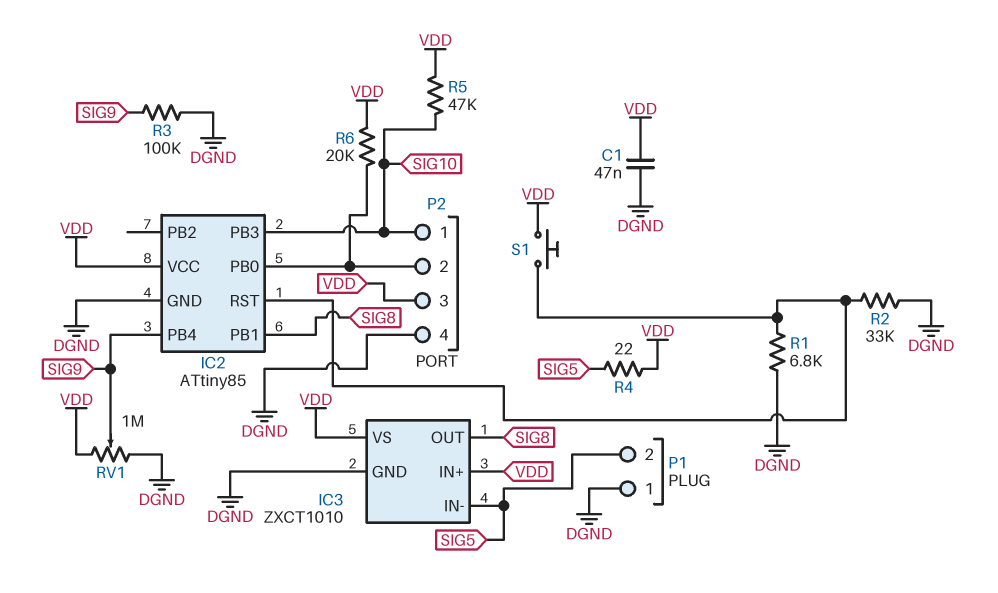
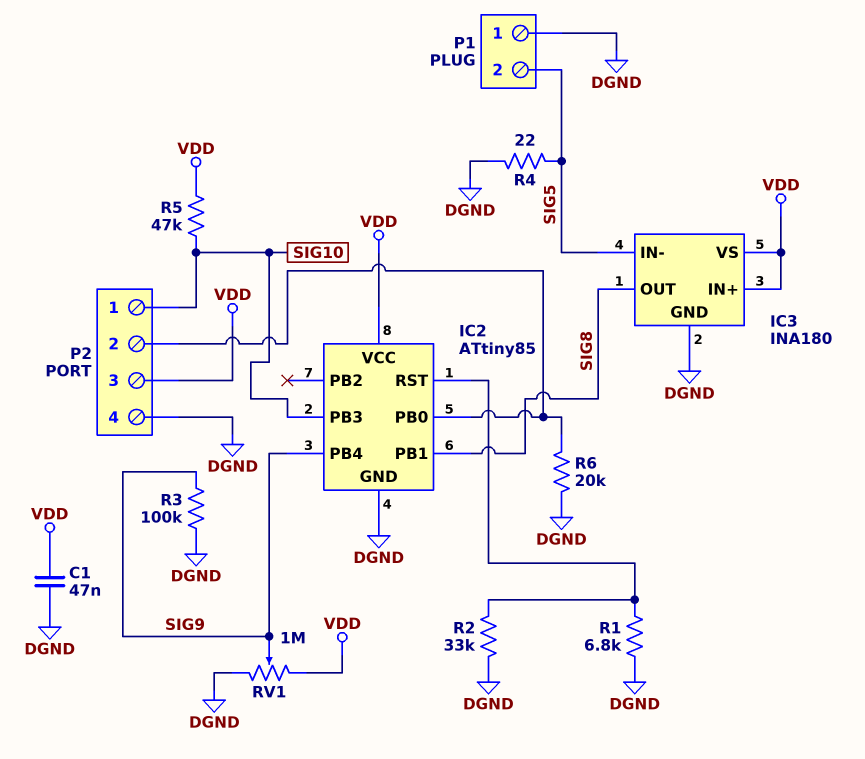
IC3: ZXCT1010 -> INA180
R4: 22 (SIG5, VDD) -> 22 (DGND, SIG5)
R6: 20k (IC2/PB0, VDD) -> 20k (DGND, IC2/PB0)
S1: button (IC2/RST, VDD) -> none

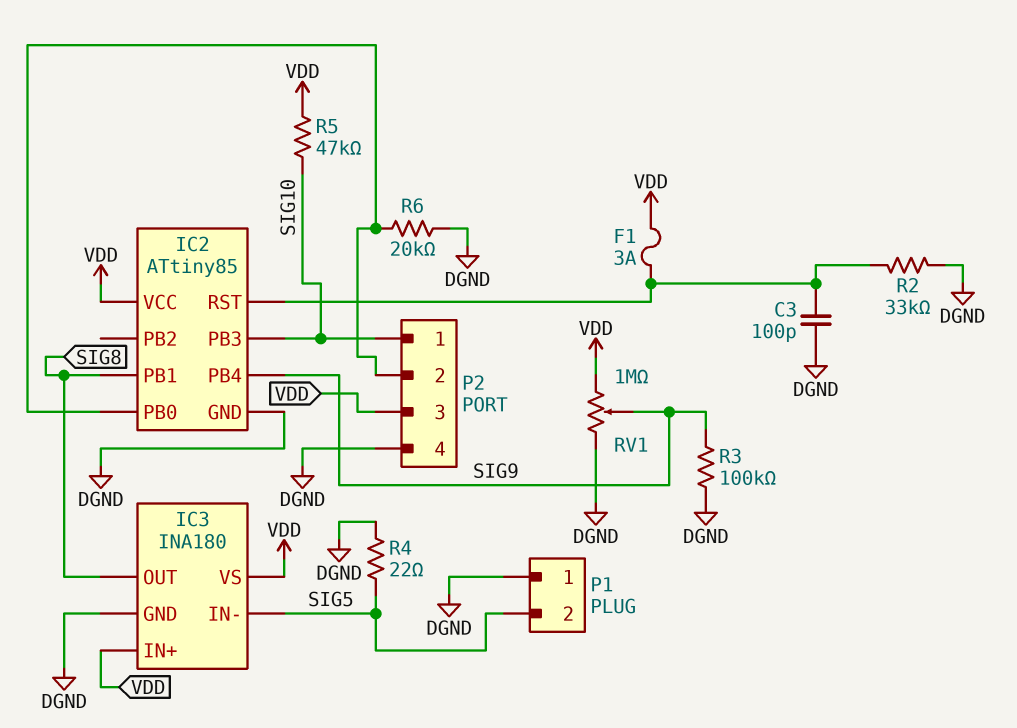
C1: 47nF (DGND, VDD) -> none
C3: none -> 100pF (DGND, IC2/RST)
F1: none -> 3A (IC2/RST, VDD)
R1: 6.8k (DGND, IC2/RST) -> none

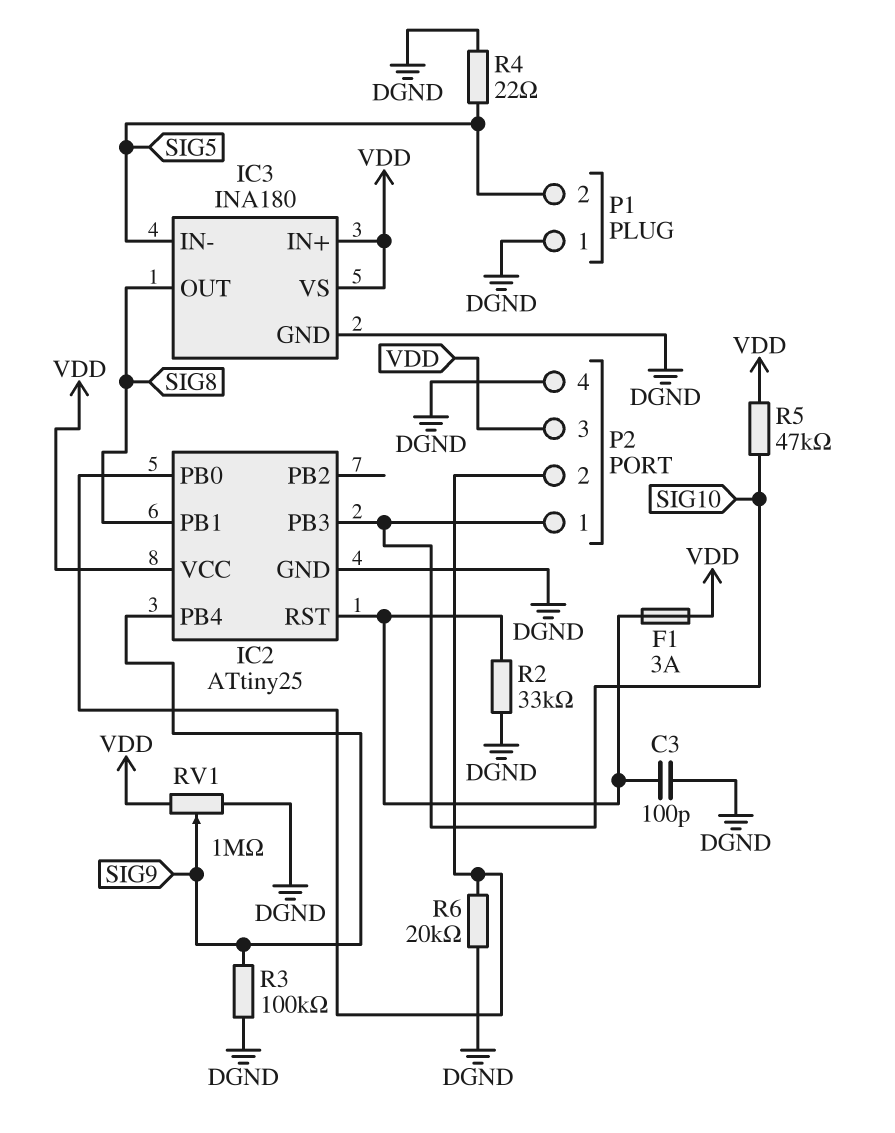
IC2: ATtiny85 -> ATtiny25

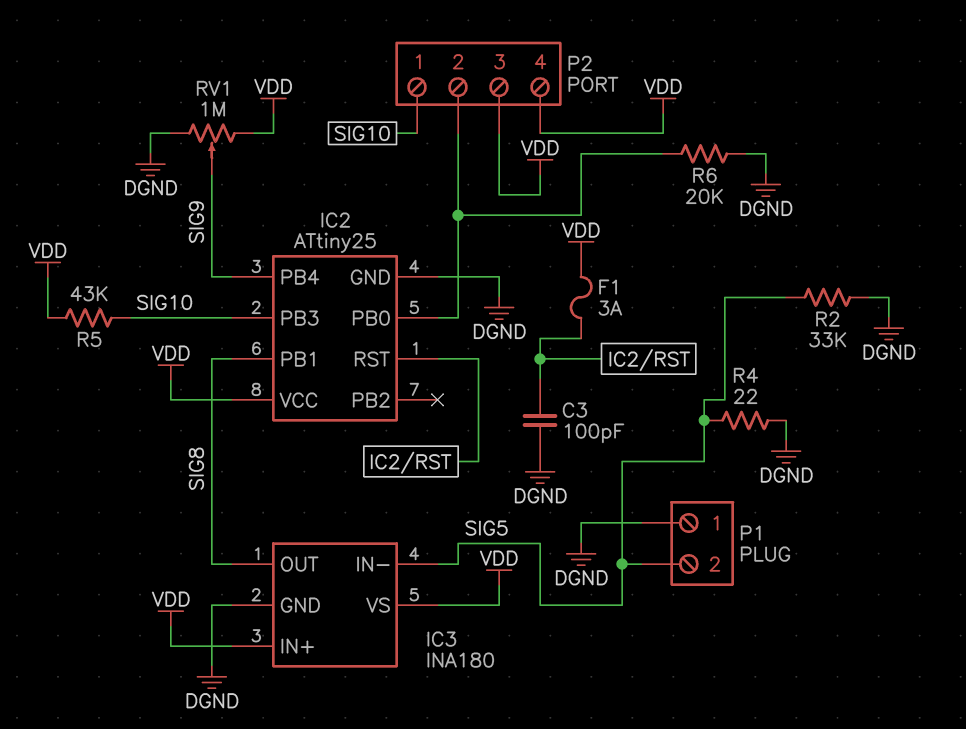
P2 pin 4: DGND -> VDD
R2: 33k (DGND, IC2/RST) -> 33k (DGND, SIG5)
R3: 100k (DGND, SIG9) -> none
R5: 47k (SIG10, VDD) -> 43k (SIG10, VDD)

